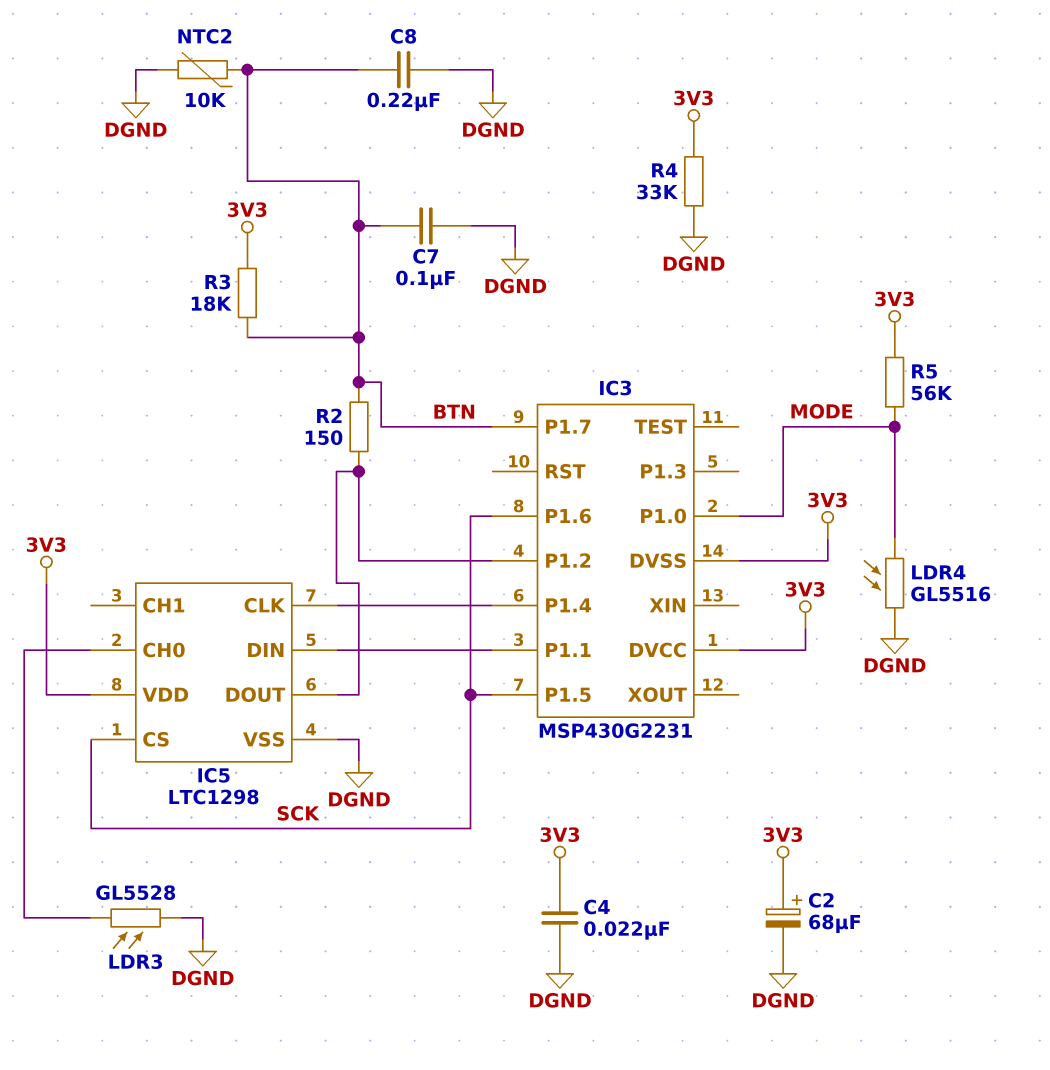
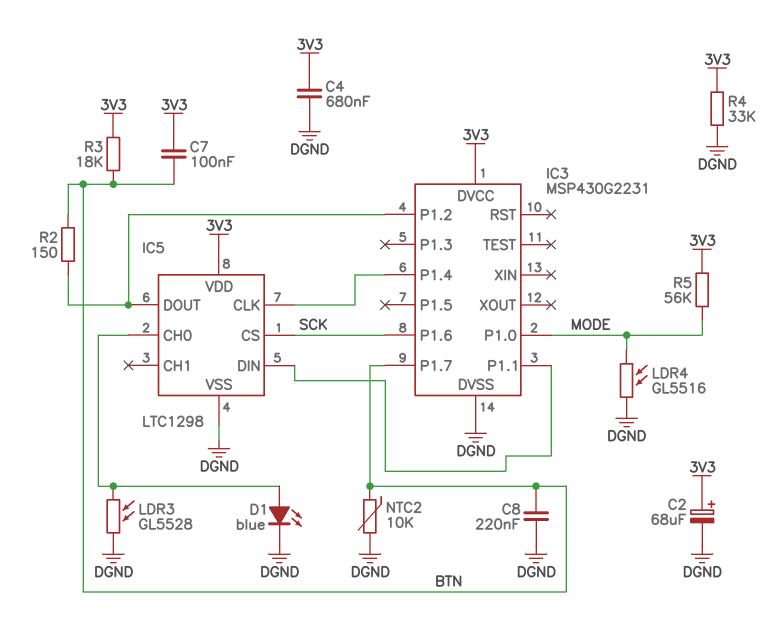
C4: 22nF (3V3, DGND) -> 680nF (3V3, DGND)
C7: 100nF (BTN, DGND) -> 100nF (3V3, BTN)
D1: none -> LED blue (A IC5/CH0, K DGND)
IC3 pin DVSS: 3V3 -> DGND
IC3 pin P1.5: SCK -> none

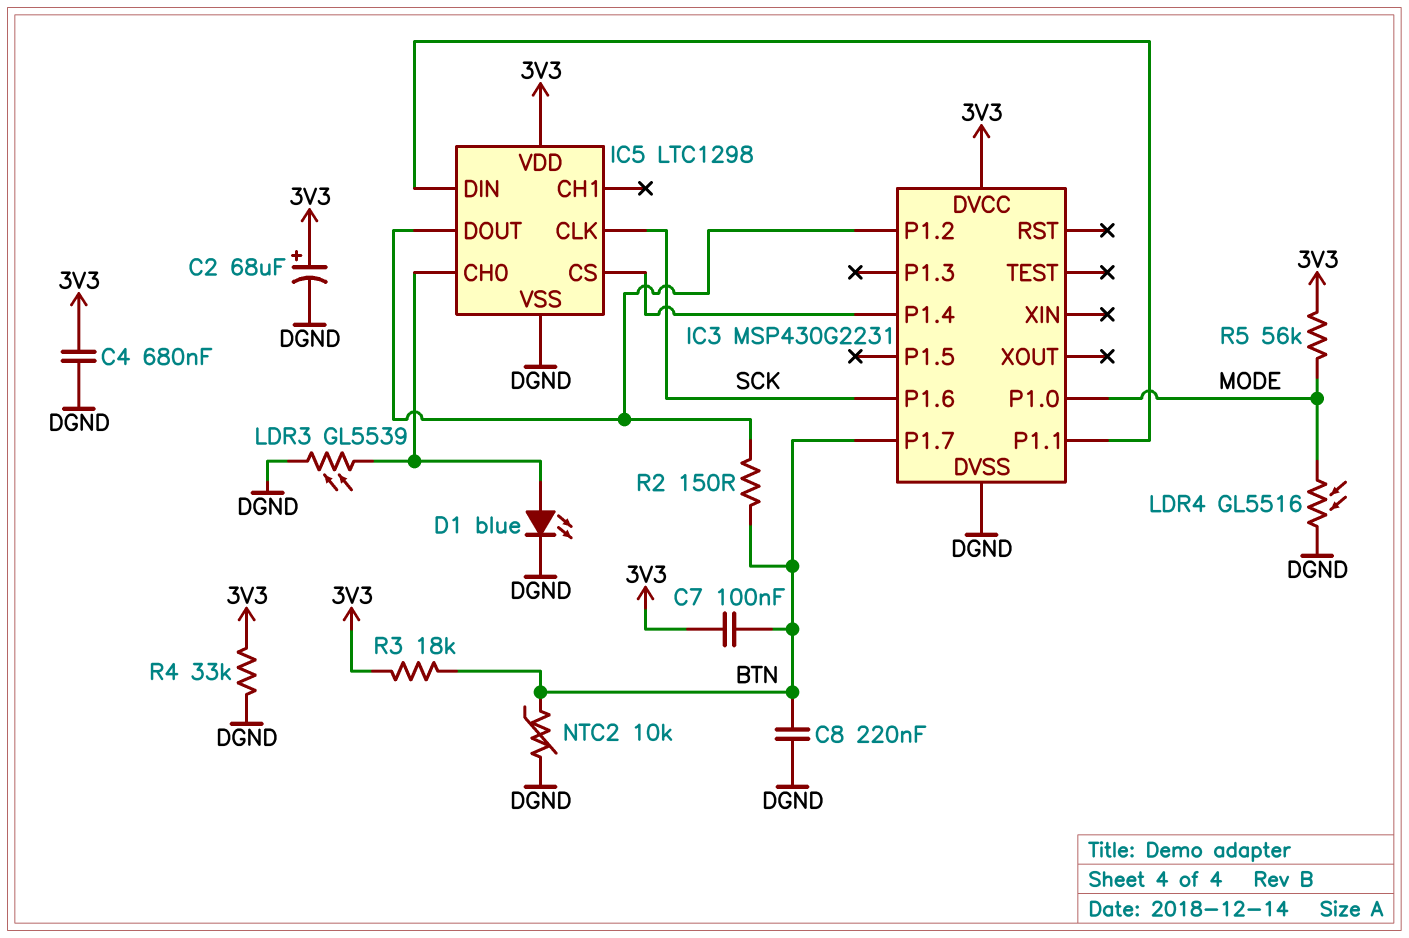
IC5 pin CLK: IC3/P1.4 -> SCK
IC5 pin CS: SCK -> IC3/P1.4
LDR3: GL5528 (DGND, IC5/CH0) -> GL5539 (DGND, IC5/CH0)

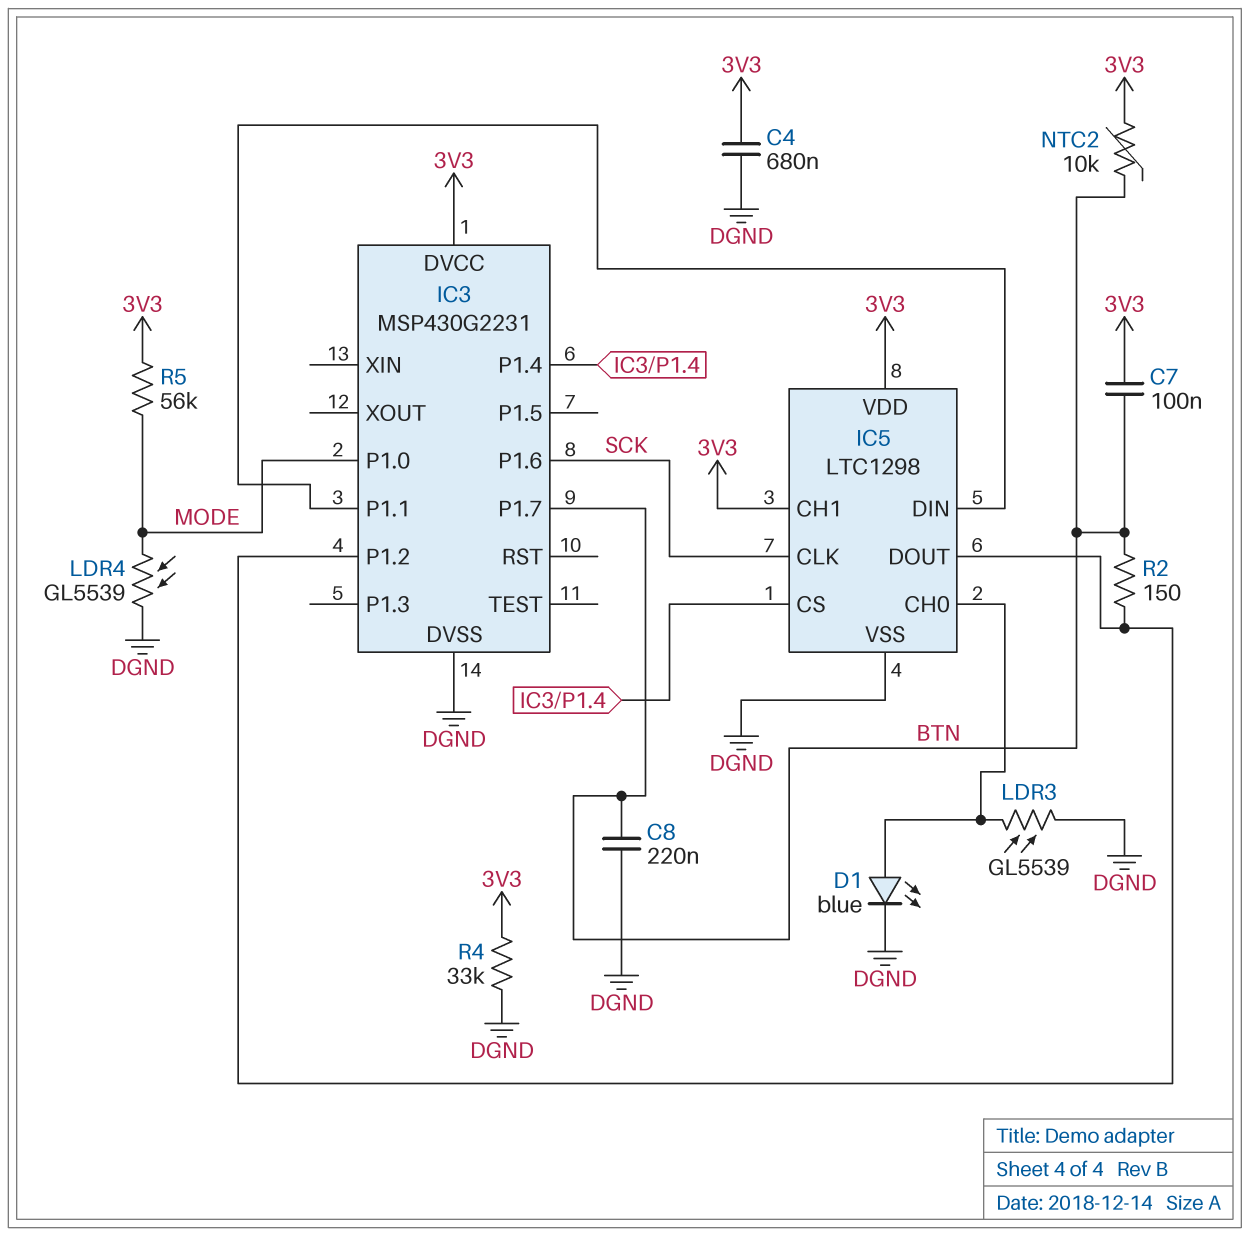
C2: 68uF (plus 3V3, minus DGND) -> none
IC5 pin CH1: none -> 3V3
LDR4: GL5516 (DGND, MODE) -> GL5539 (DGND, MODE)
NTC2: 10k (BTN, DGND) -> 10k (3V3, BTN)
R3: 18k (3V3, BTN) -> none

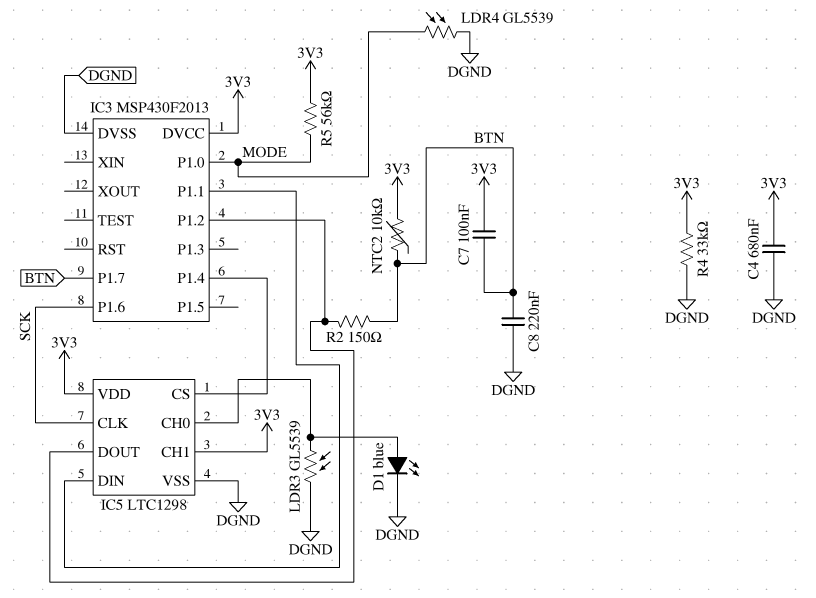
IC3: MSP430G2231 -> MSP430F2013

